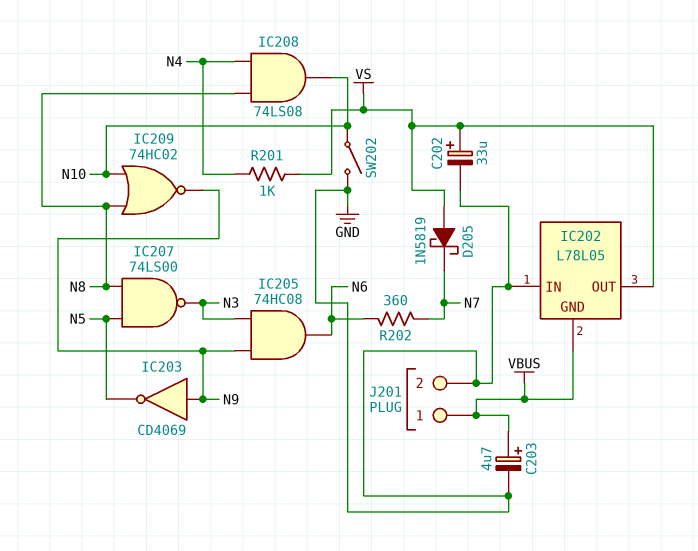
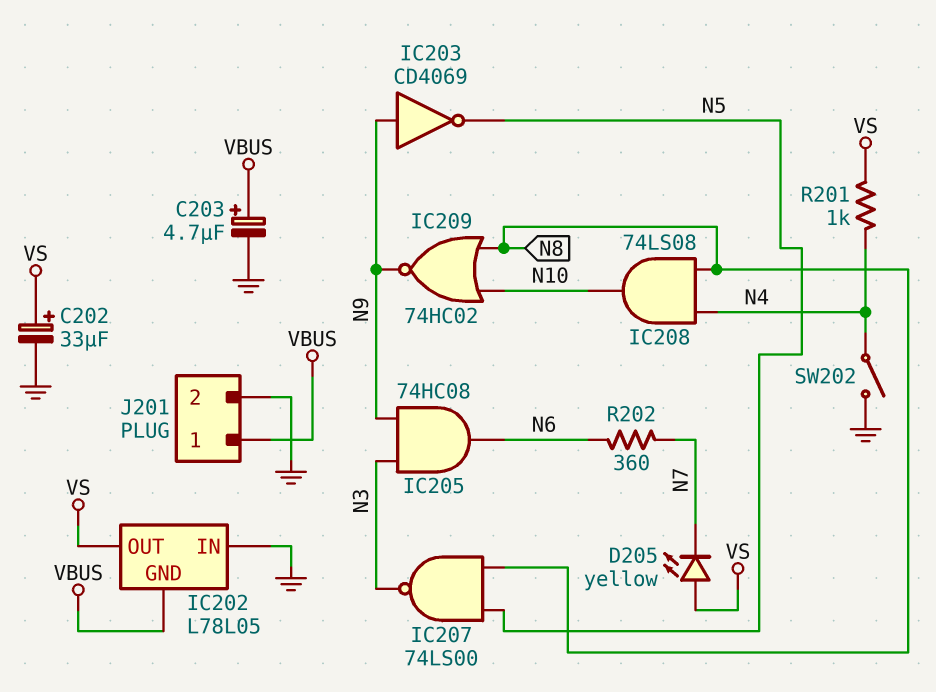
D205: schottky 1N5819 (A VS, K N7) -> LED yellow (A VS, K N7)
SW202: switch (GND, N10) -> switch (GND, N4)

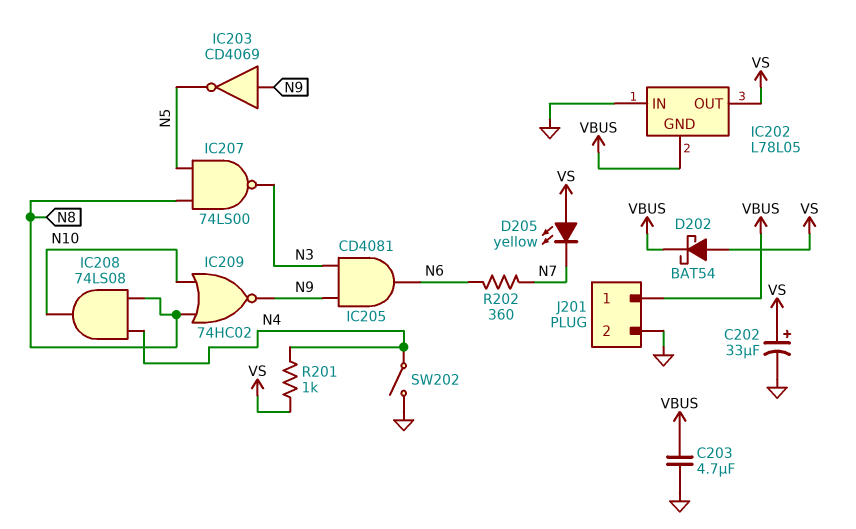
C203: 4.7uF (plus VBUS, minus GND) -> 4.7uF (GND, VBUS)
D202: none -> schottky BAT54 (A VS, K VBUS)
IC205: AND 74HC08 (in N3, in N9, out N6) -> AND CD4081 (in N3, in N9, out N6)

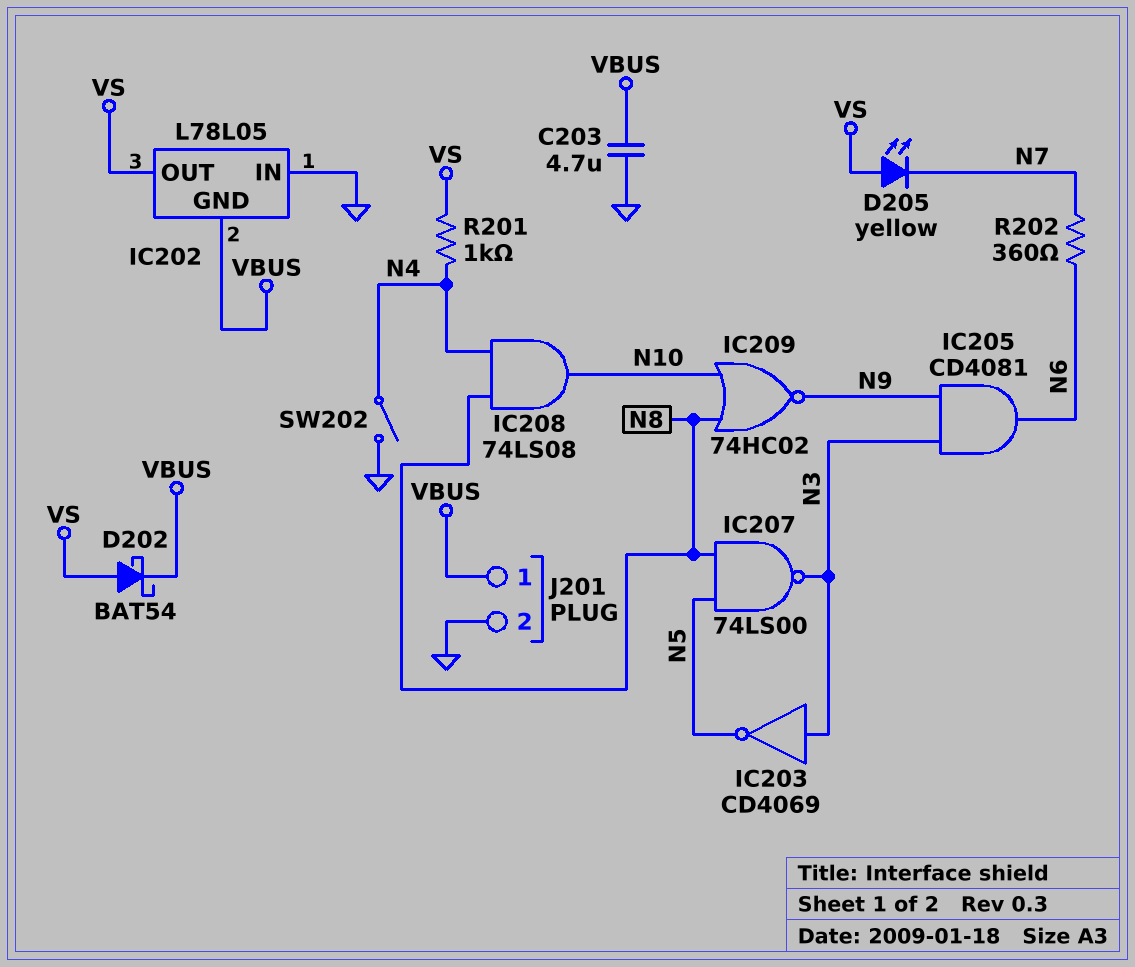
C202: 33uF (plus VS, minus GND) -> none
IC203: NOT CD4069 (in N9, out N5) -> NOT CD4069 (in N3, out N5)

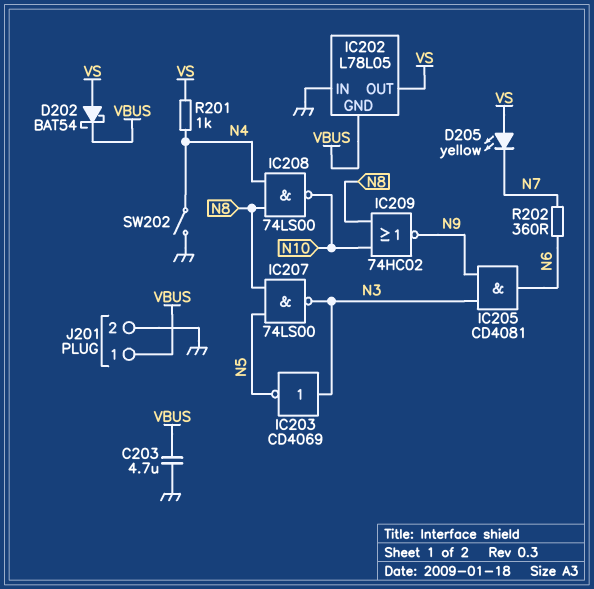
IC208: AND 74LS08 (in N4, in N8, out N10) -> NAND 74LS00 (in N4, in N8, out N10)

